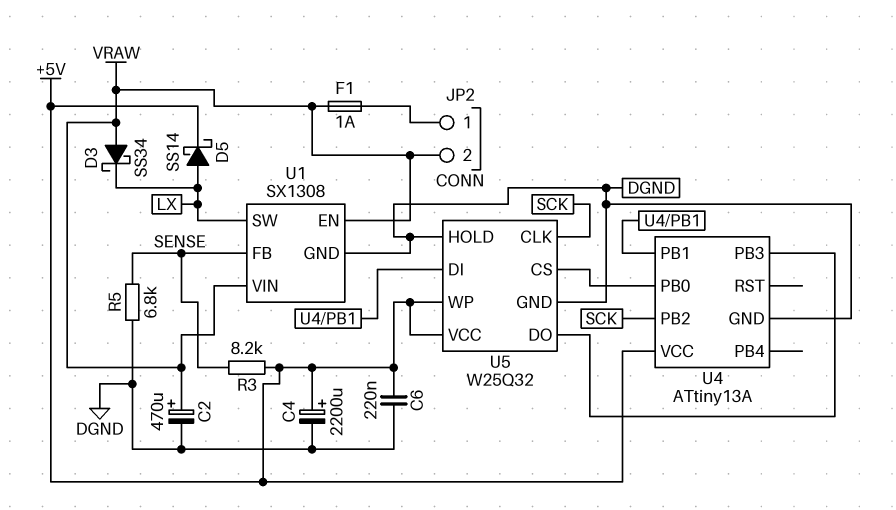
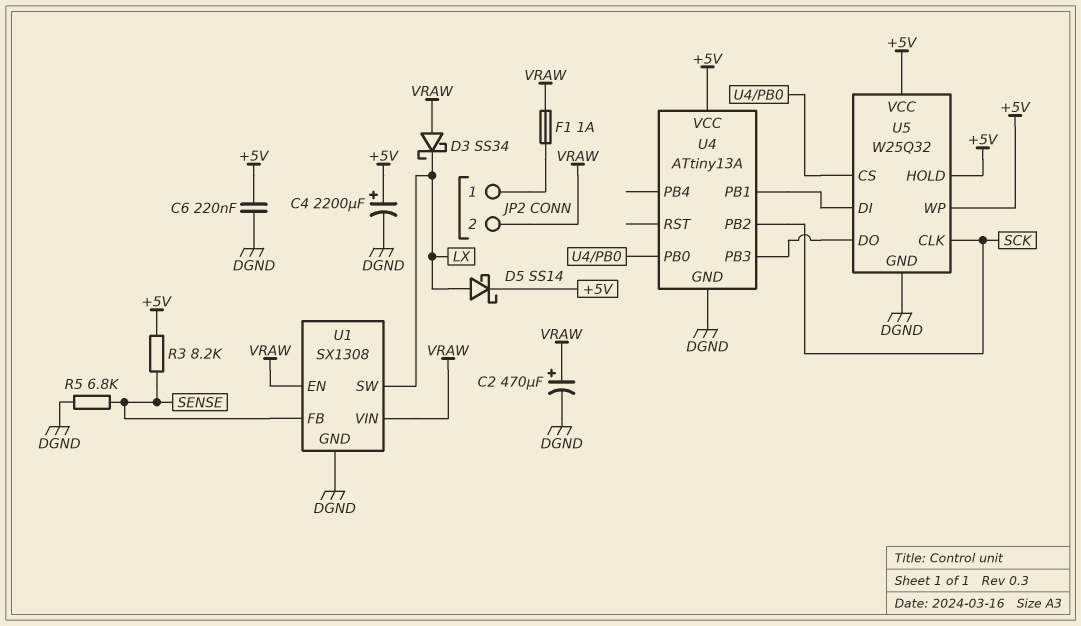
U5 pin HOLD: DGND -> +5V

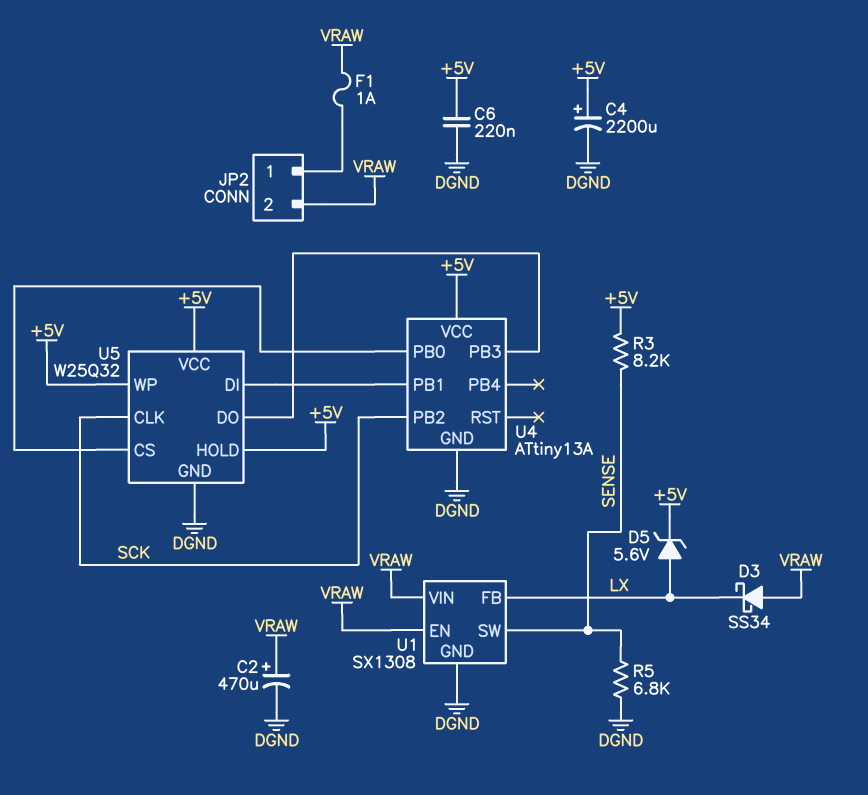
D5: schottky SS14 (A LX, K +5V) -> zener 5.6V (A LX, K +5V)
U1 pin FB: SENSE -> LX
U1 pin SW: LX -> SENSE

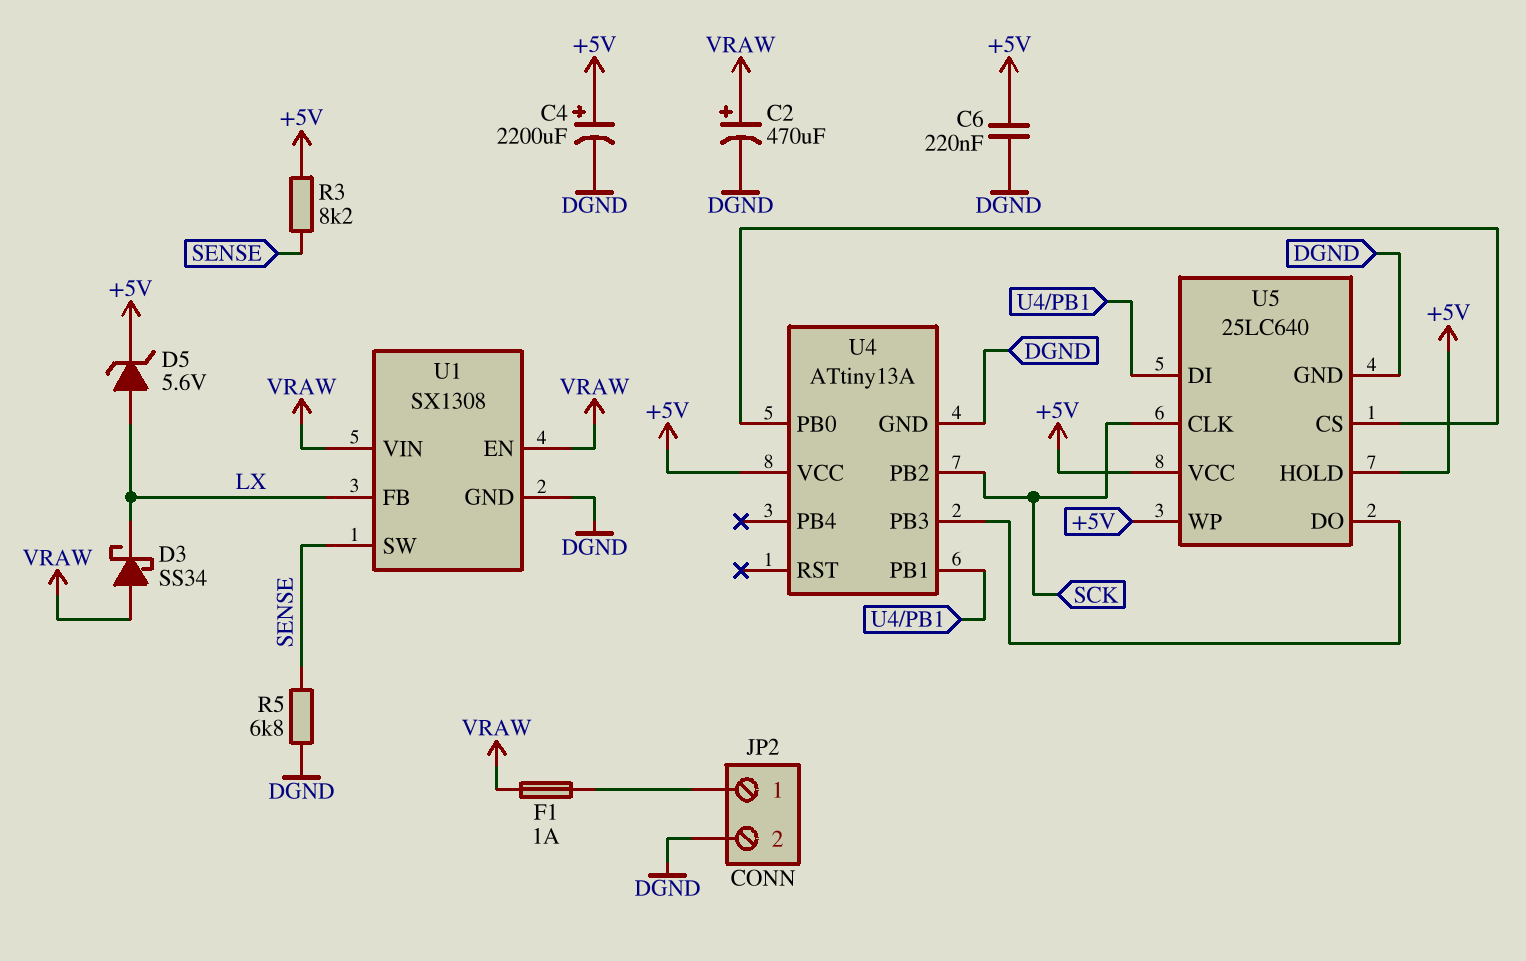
JP2 pin 2: VRAW -> DGND
U5: W25Q32 -> 25LC640

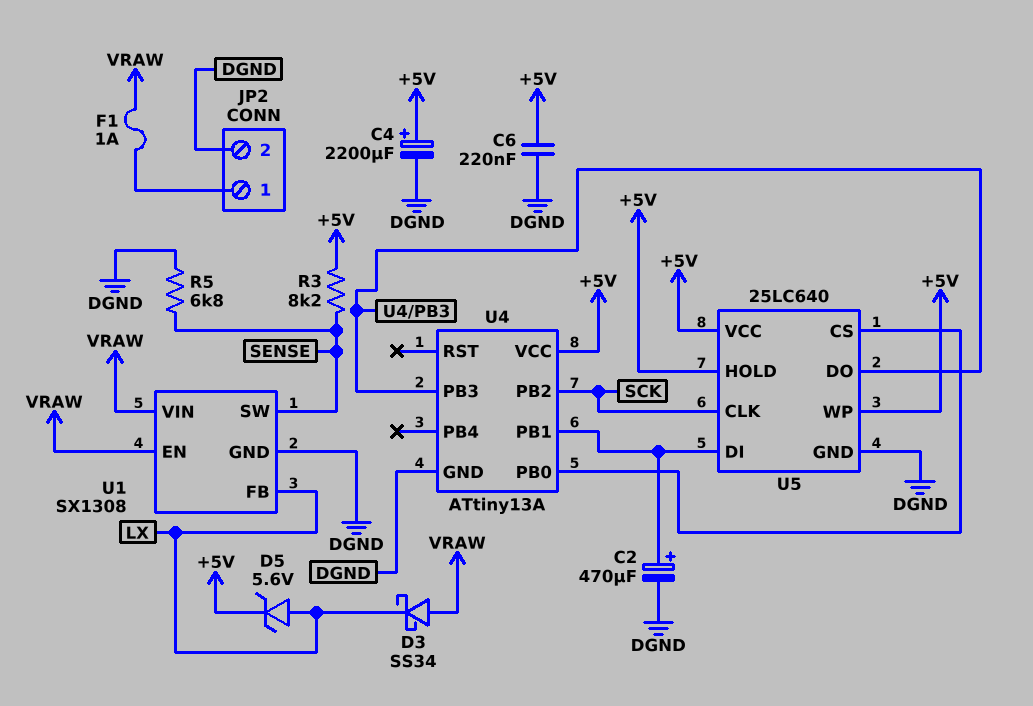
C2: 470uF (plus VRAW, minus DGND) -> 470uF (plus U4/PB1, minus DGND)

